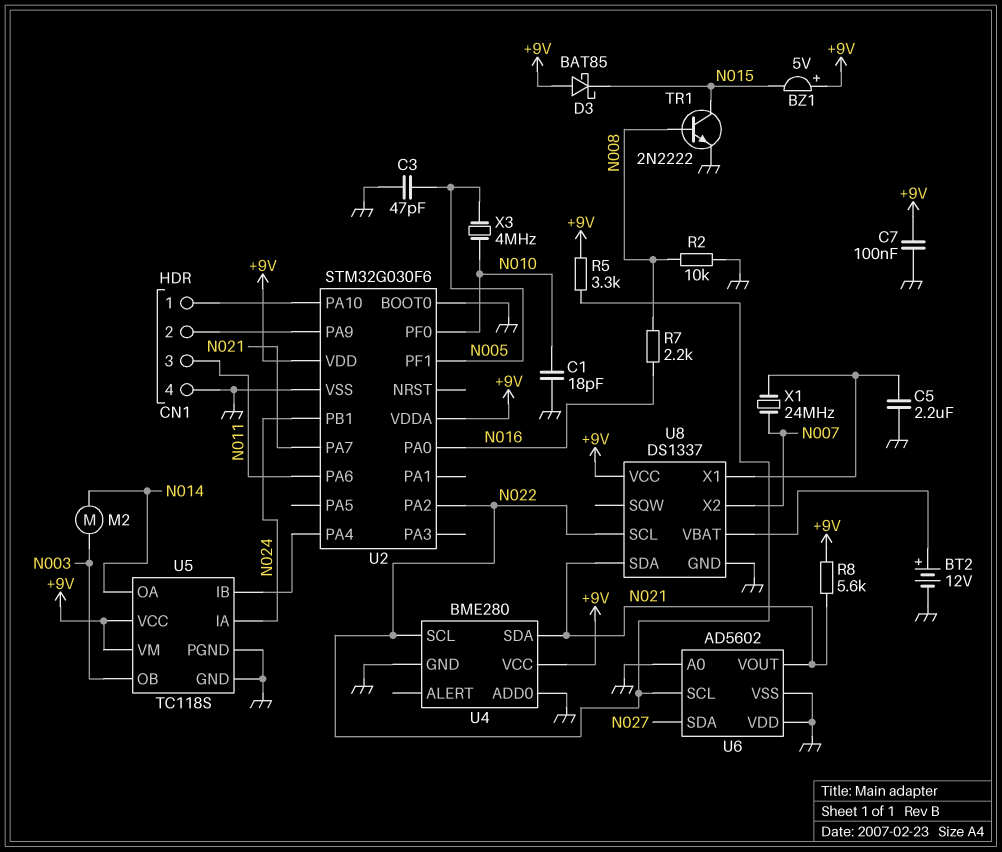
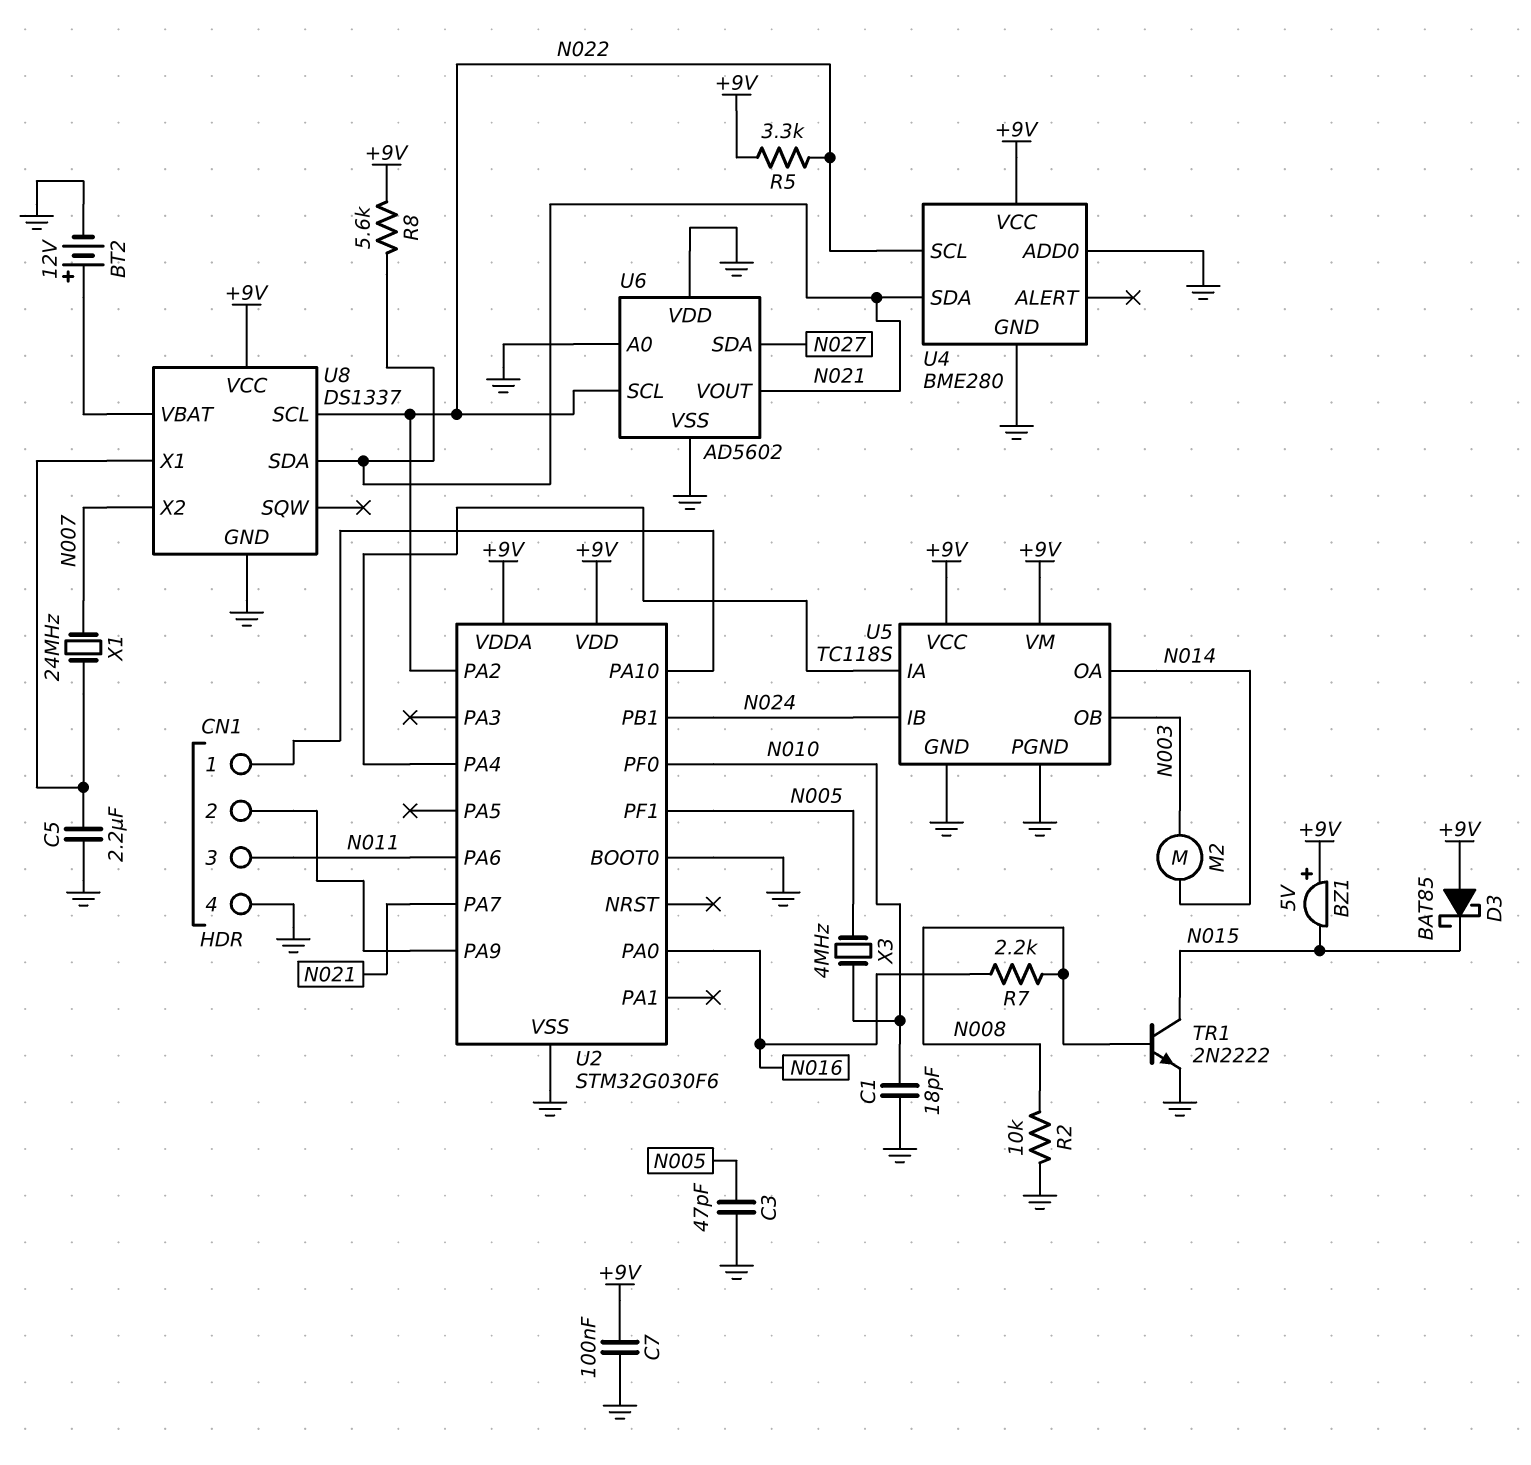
U5 pin IA: N024 -> U2/PA4
U5 pin IB: U2/PA4 -> N024

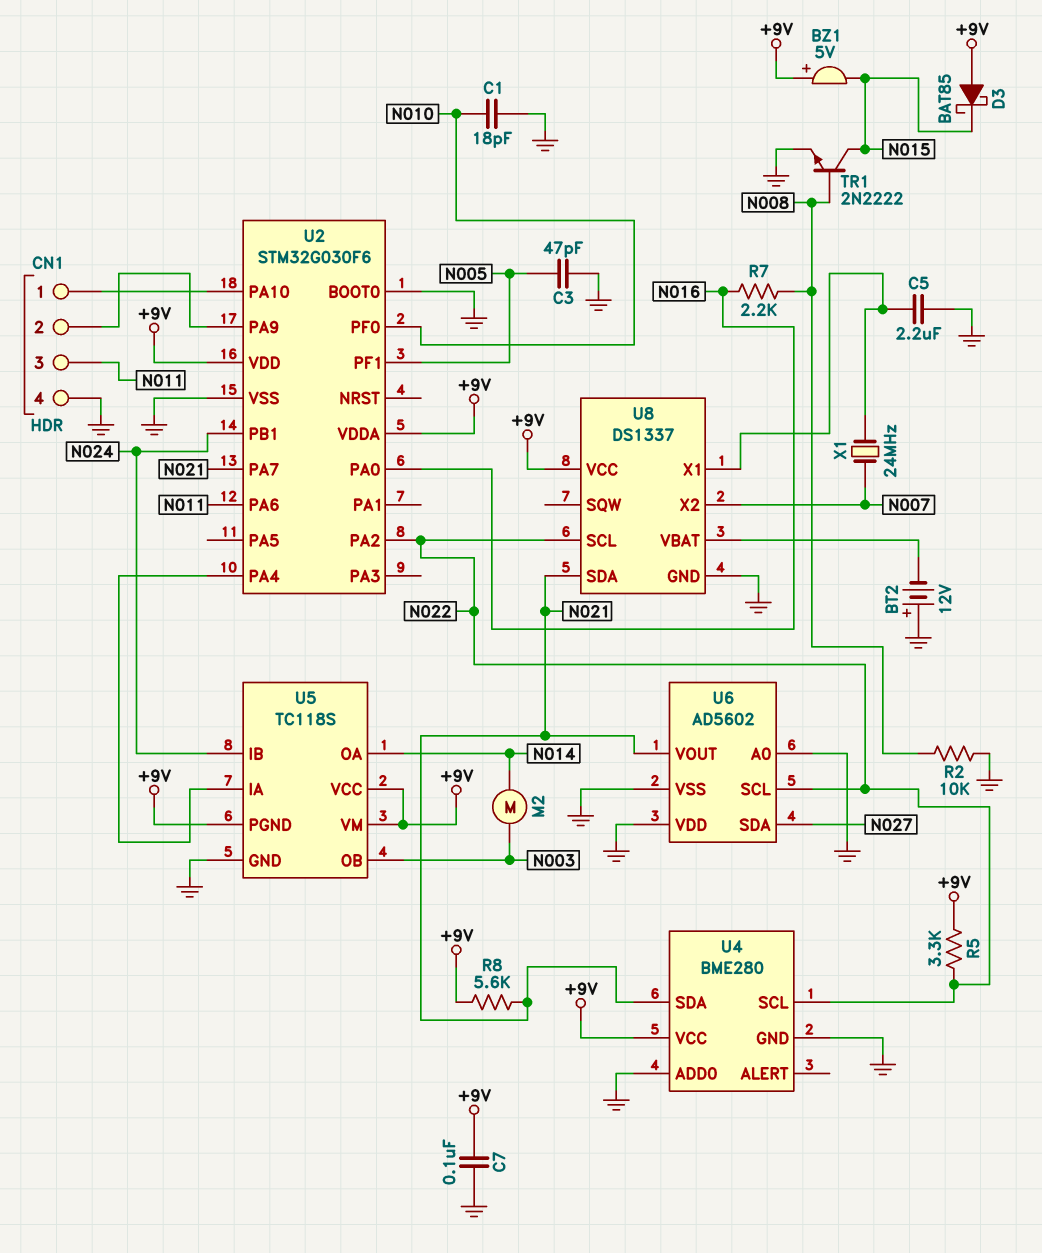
BT2: 12V (plus U8/VBAT, minus GND) -> 12V (plus GND, minus U8/VBAT)
U5 pin PGND: GND -> +9V
X3: 4MHz (N005, N010) -> none

